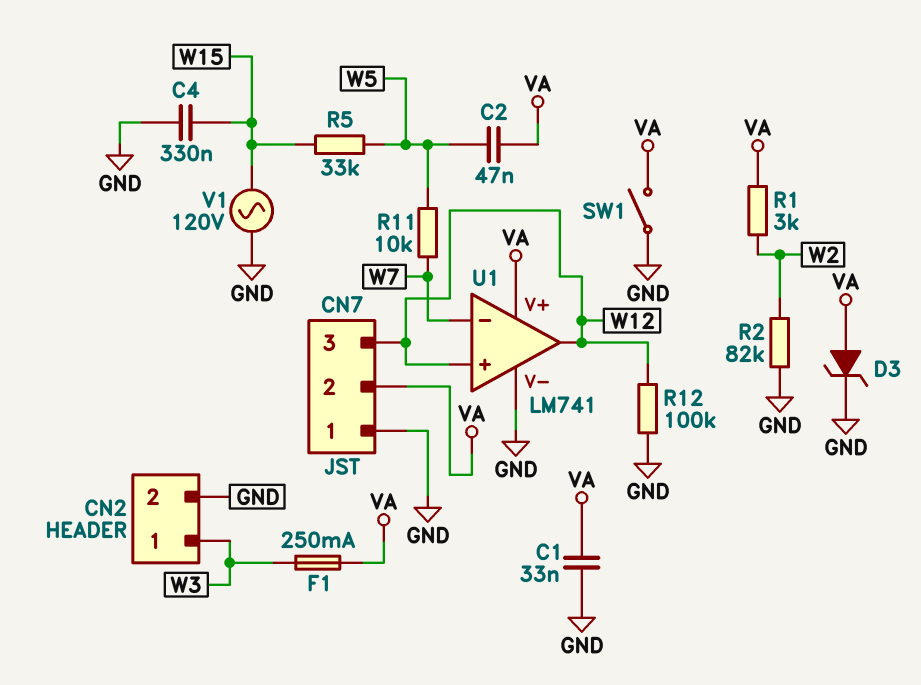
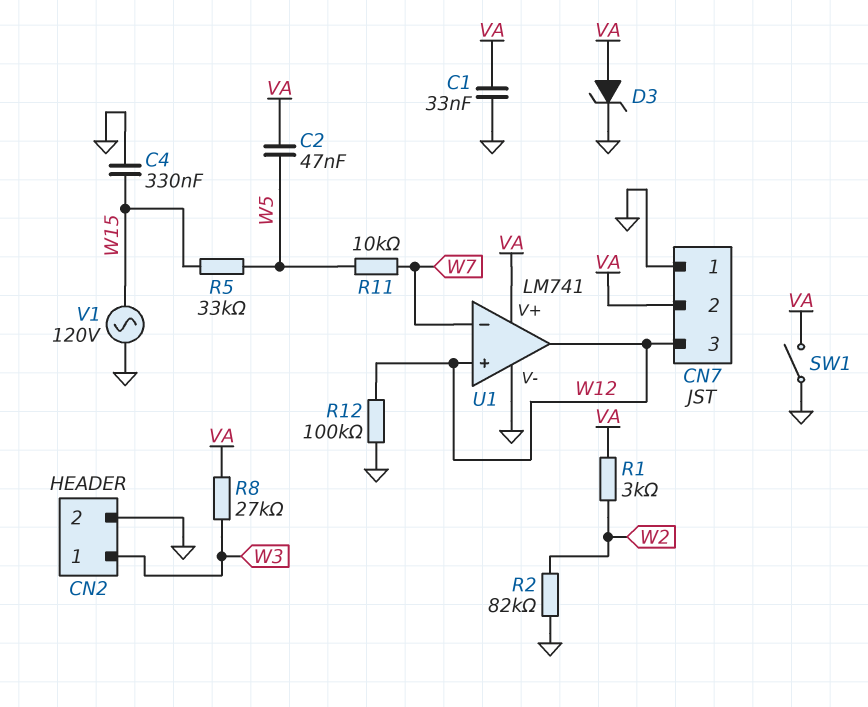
F1: 250mA (VA, W3) -> none
R8: none -> 27k (VA, W3)

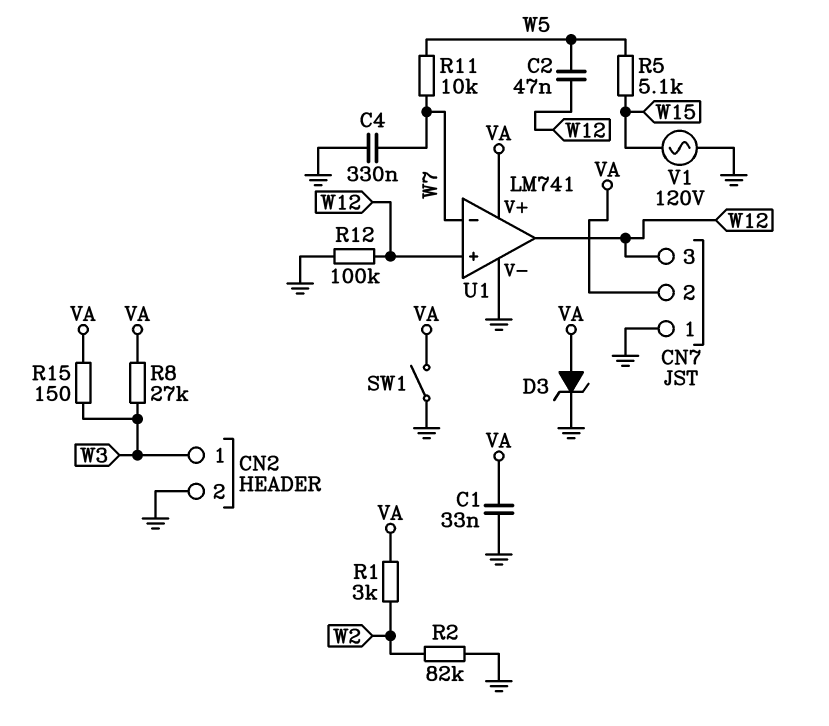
C2: 47nF (VA, W5) -> 47nF (W5, W12)
C4: 330nF (GND, W15) -> 330nF (GND, W7)
R5: 33k (W5, W15) -> 5.1k (W5, W15)
R15: none -> 150 (VA, W3)

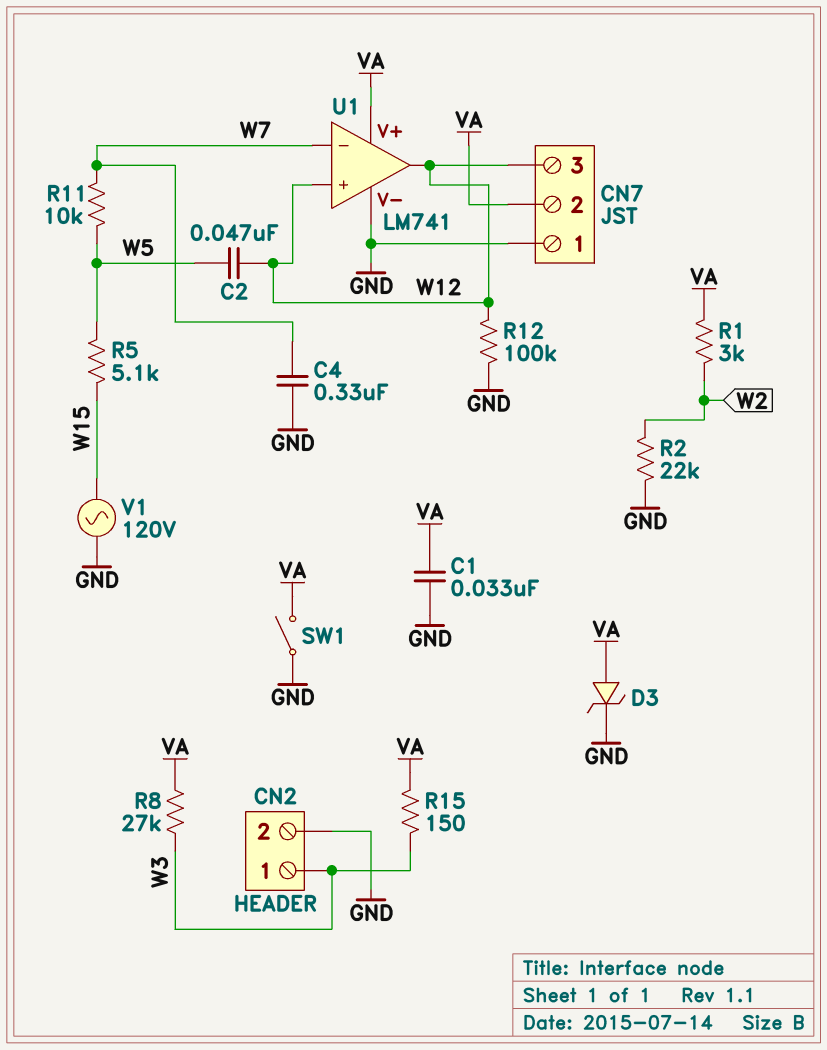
R2: 82k (GND, W2) -> 22k (GND, W2)

